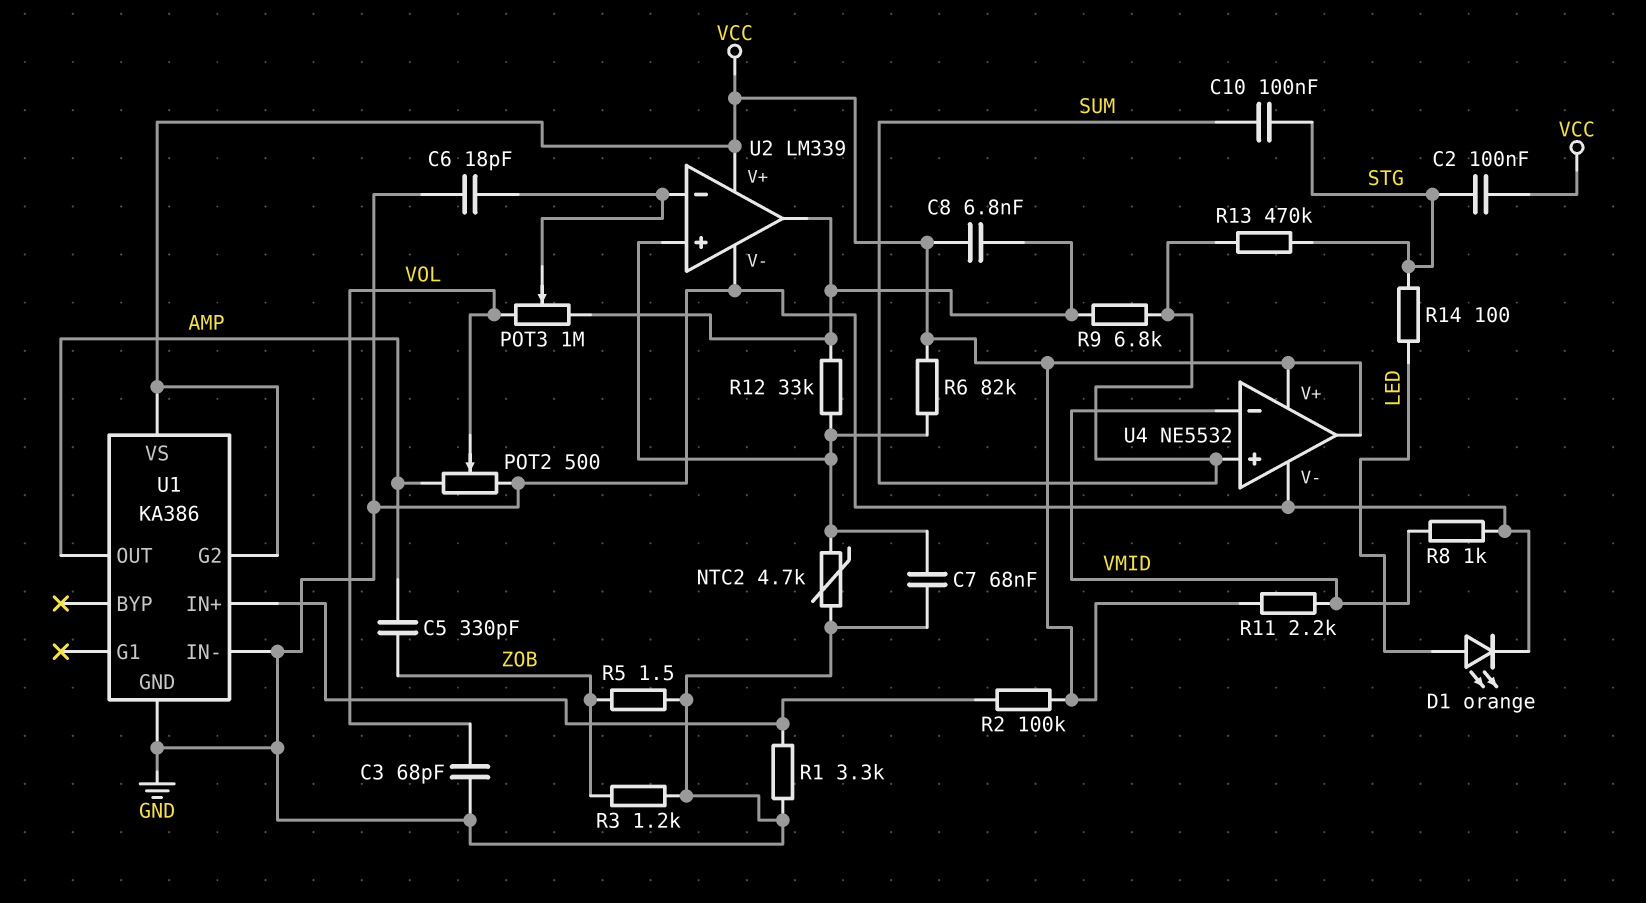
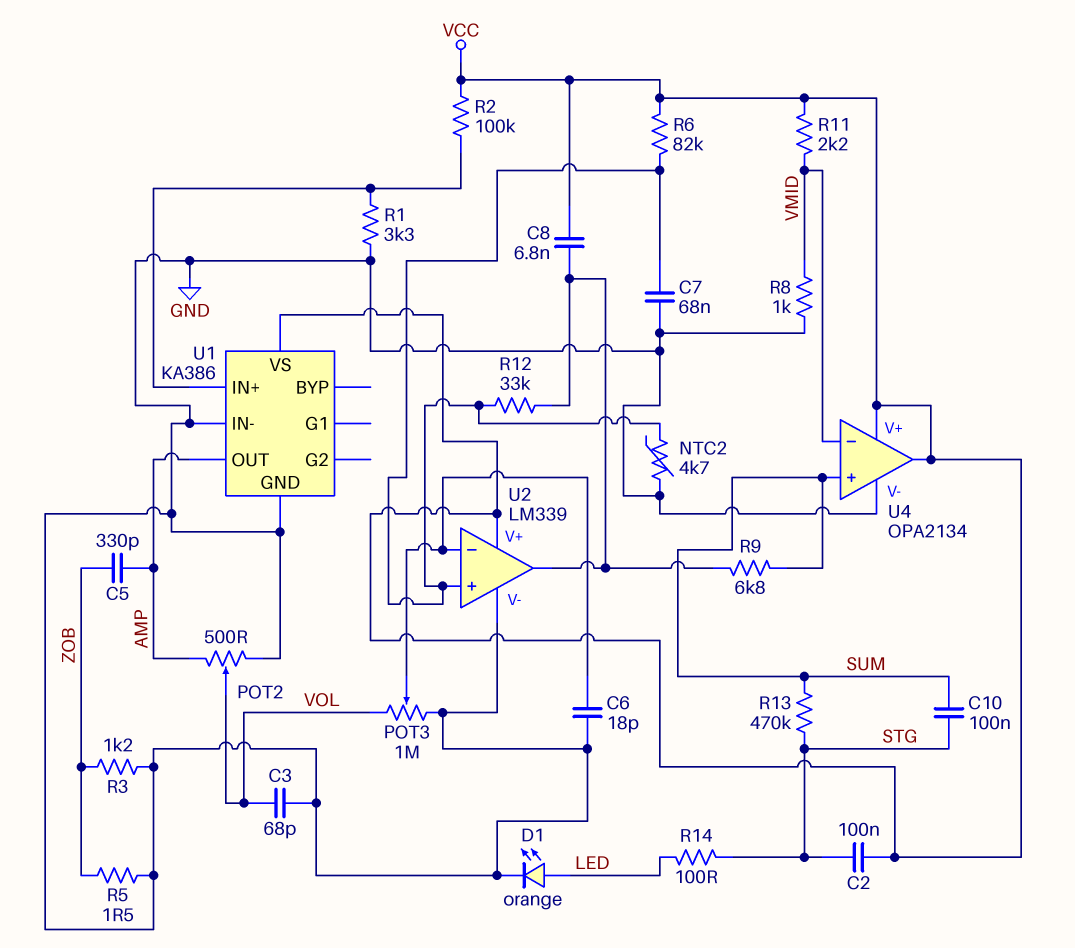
POT3: 1M (U2/out, VOL, wiper U2/in-) -> 1M (GND, VOL, wiper U2/in-)
U1 pin G2: VCC -> none
U4: NE5532 -> OPA2134

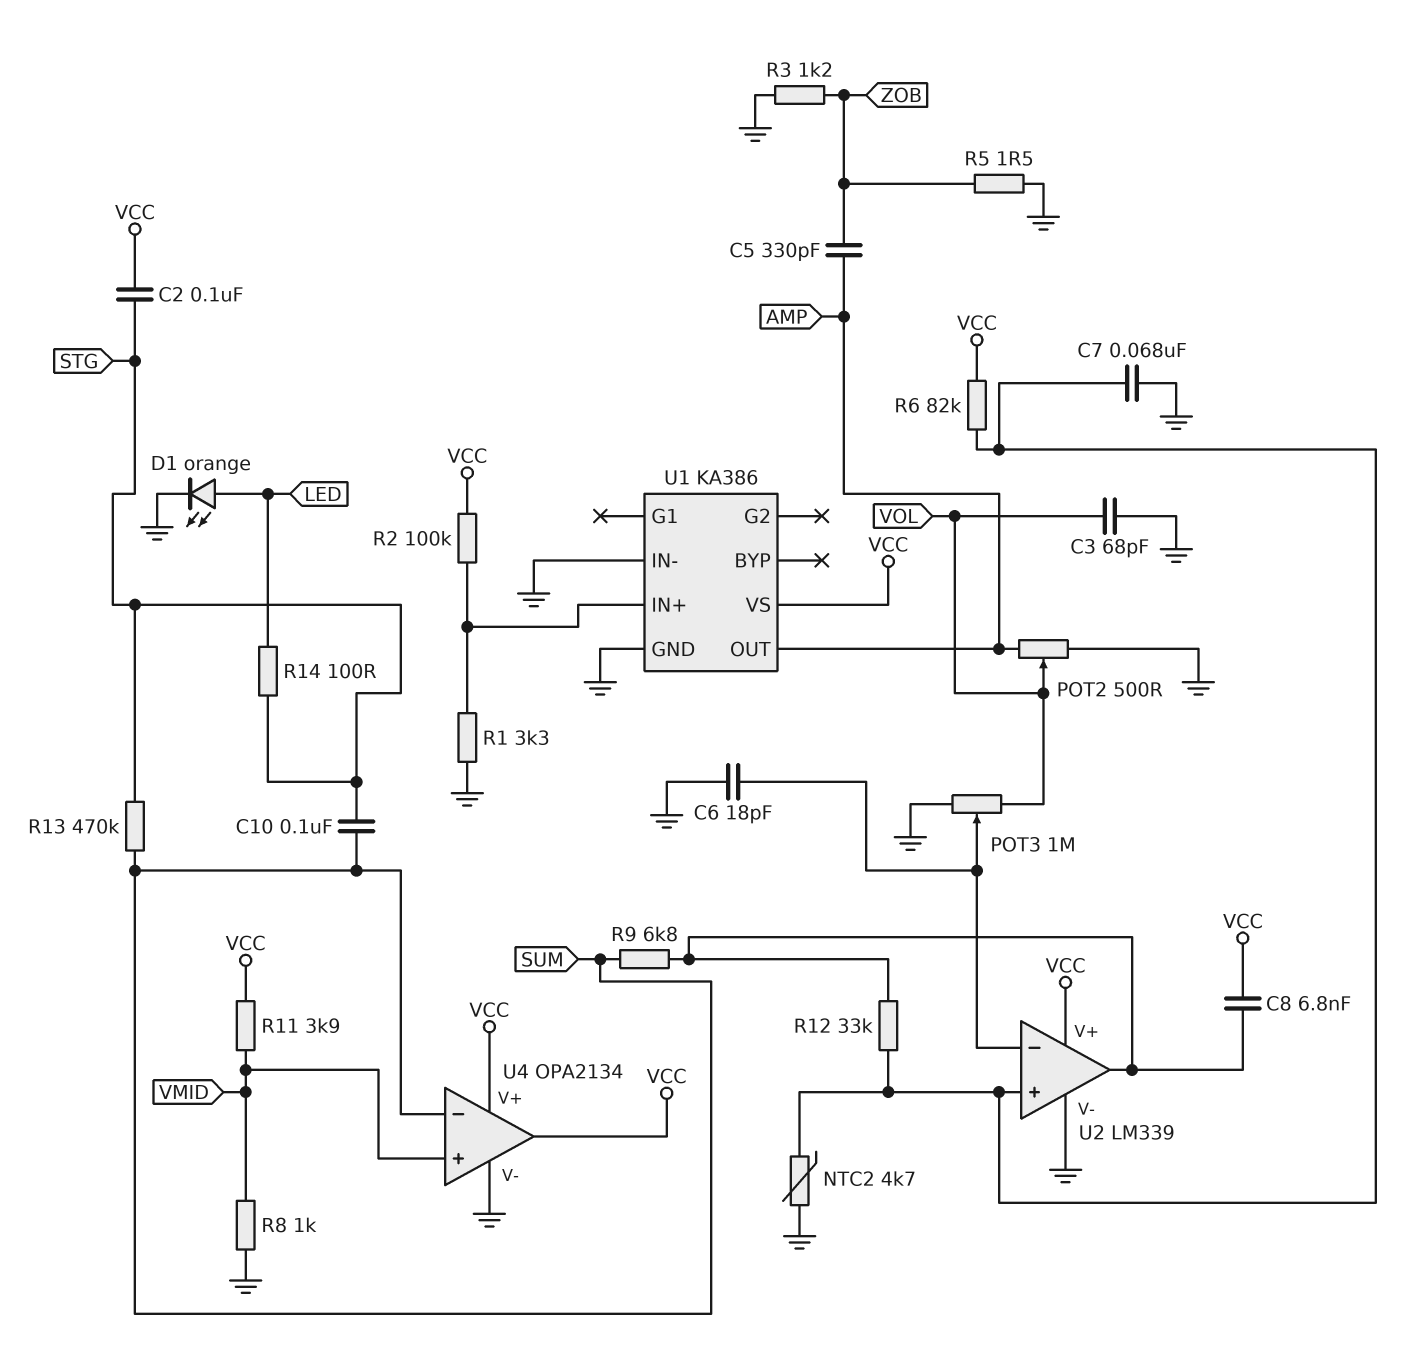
R11: 2.2k (VCC, VMID) -> 3.9k (VCC, VMID)
U4 pin in+: SUM -> VMID
U4 pin in-: VMID -> SUM

